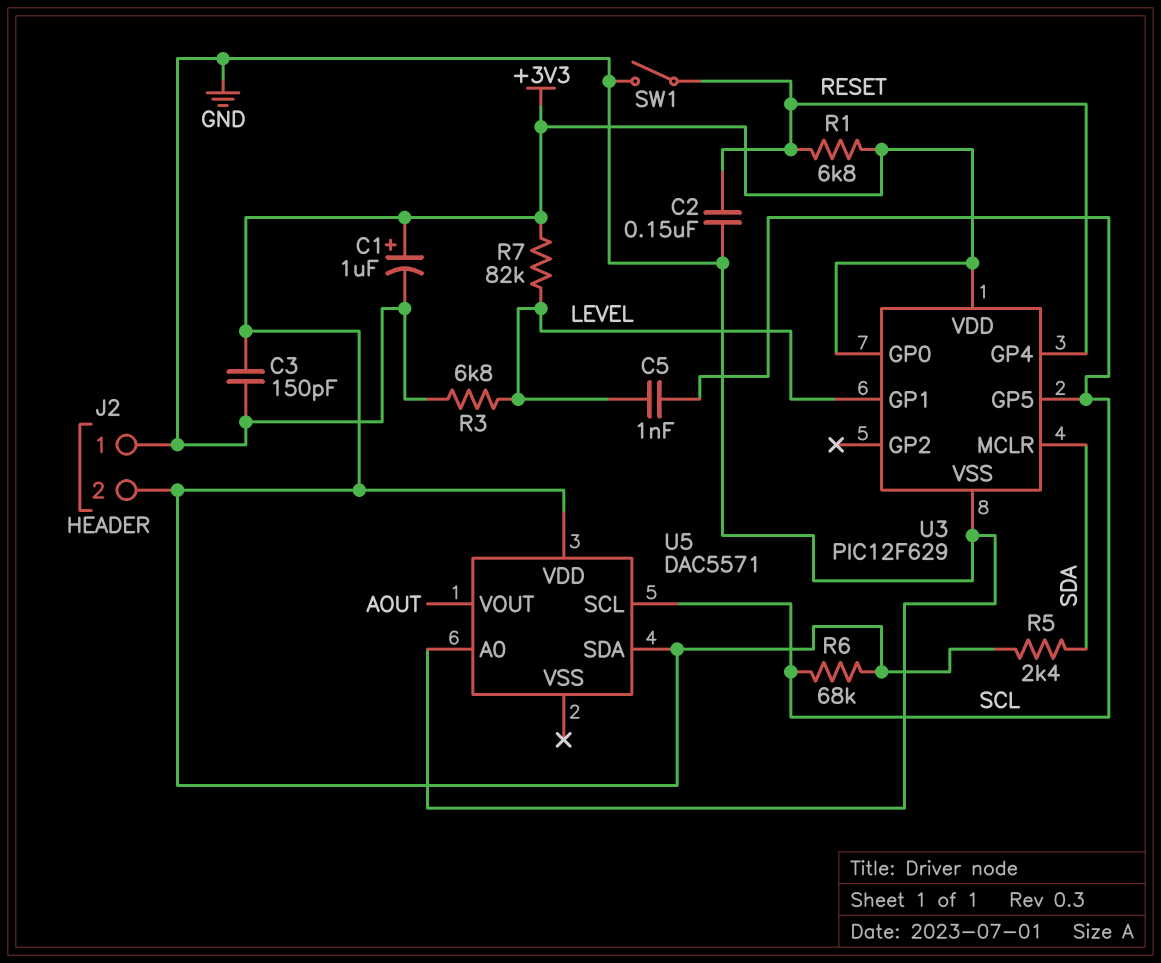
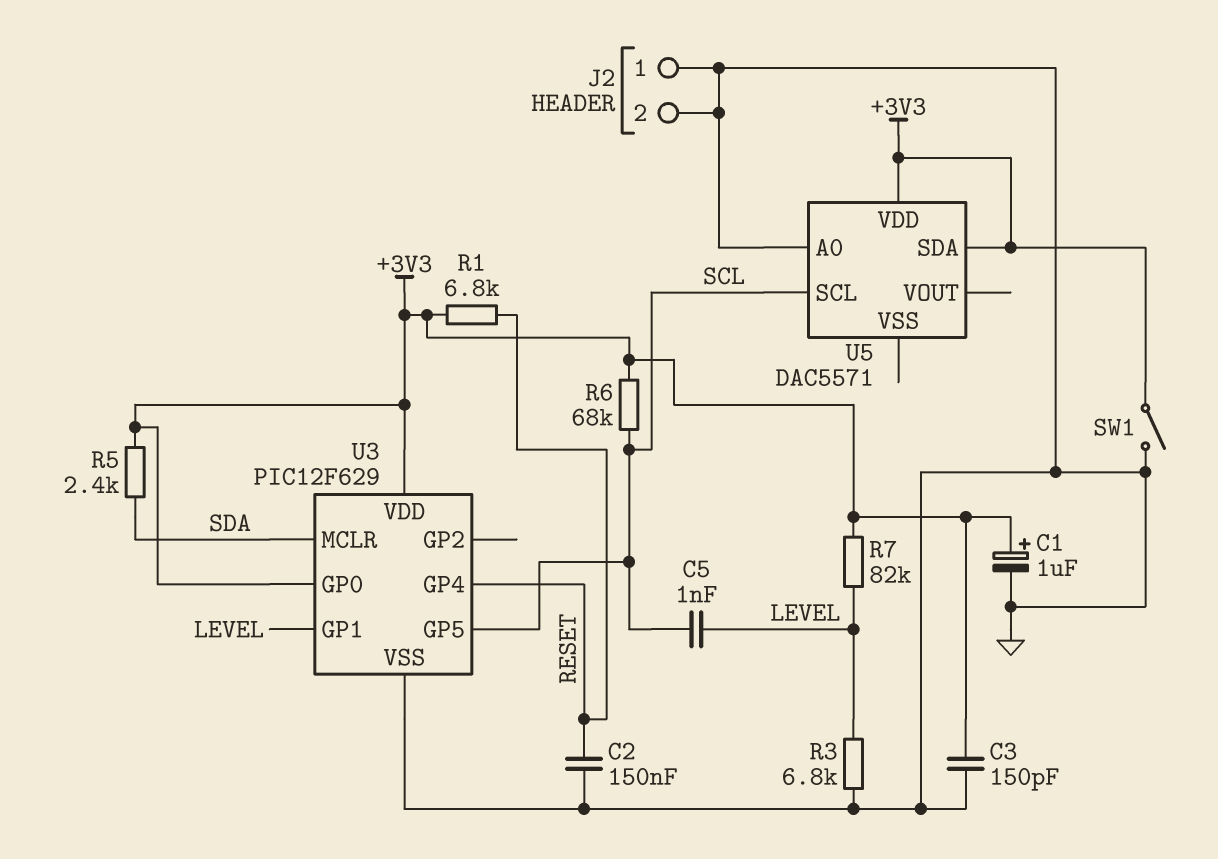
J2 pin 2: +3V3 -> GND
SW1: switch (GND, RESET) -> switch (+3V3, GND)
U5 pin VOUT: AOUT -> none

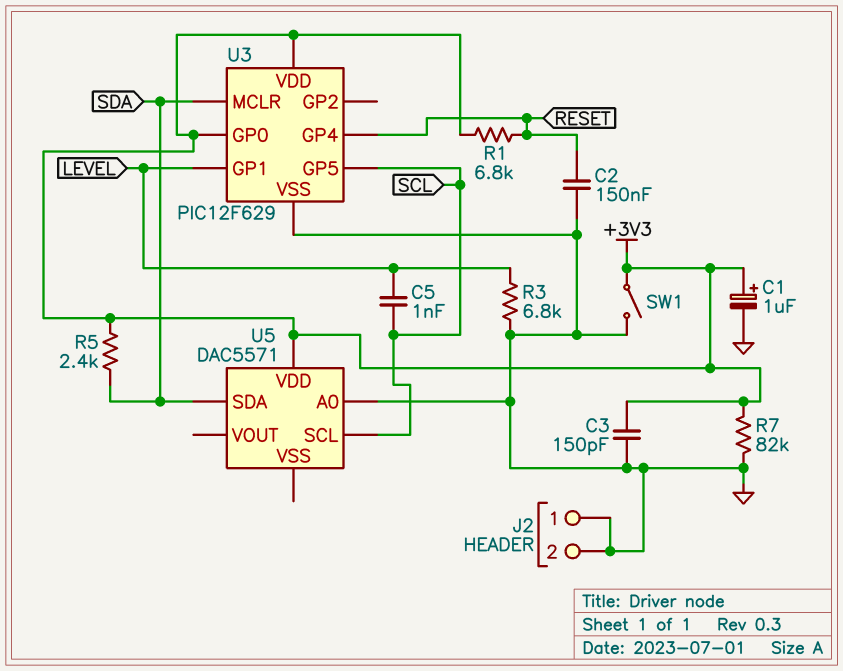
R6: 68k (+3V3, SCL) -> none
R7: 82k (+3V3, LEVEL) -> 82k (+3V3, GND)
U5 pin SDA: +3V3 -> SDA

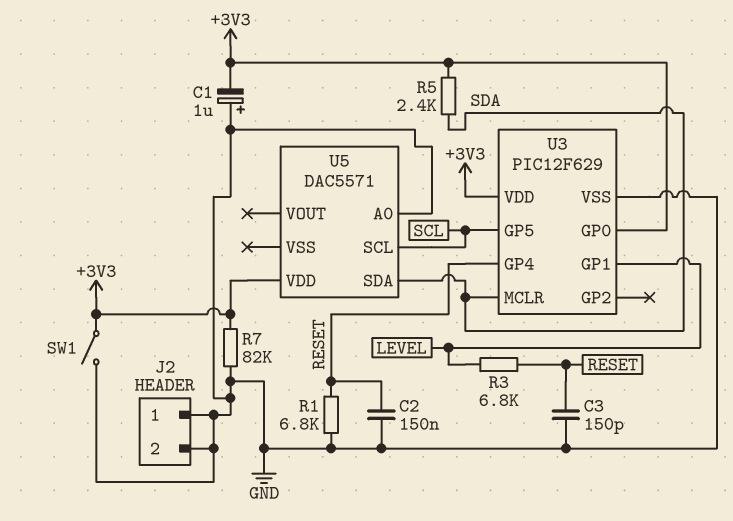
C1: 1uF (plus +3V3, minus GND) -> 1uF (plus GND, minus +3V3)
C3: 150pF (+3V3, GND) -> 150pF (GND, RESET)
C5: 1nF (LEVEL, SCL) -> none
R1: 6.8k (+3V3, RESET) -> 6.8k (GND, RESET)
R3: 6.8k (GND, LEVEL) -> 6.8k (LEVEL, RESET)

